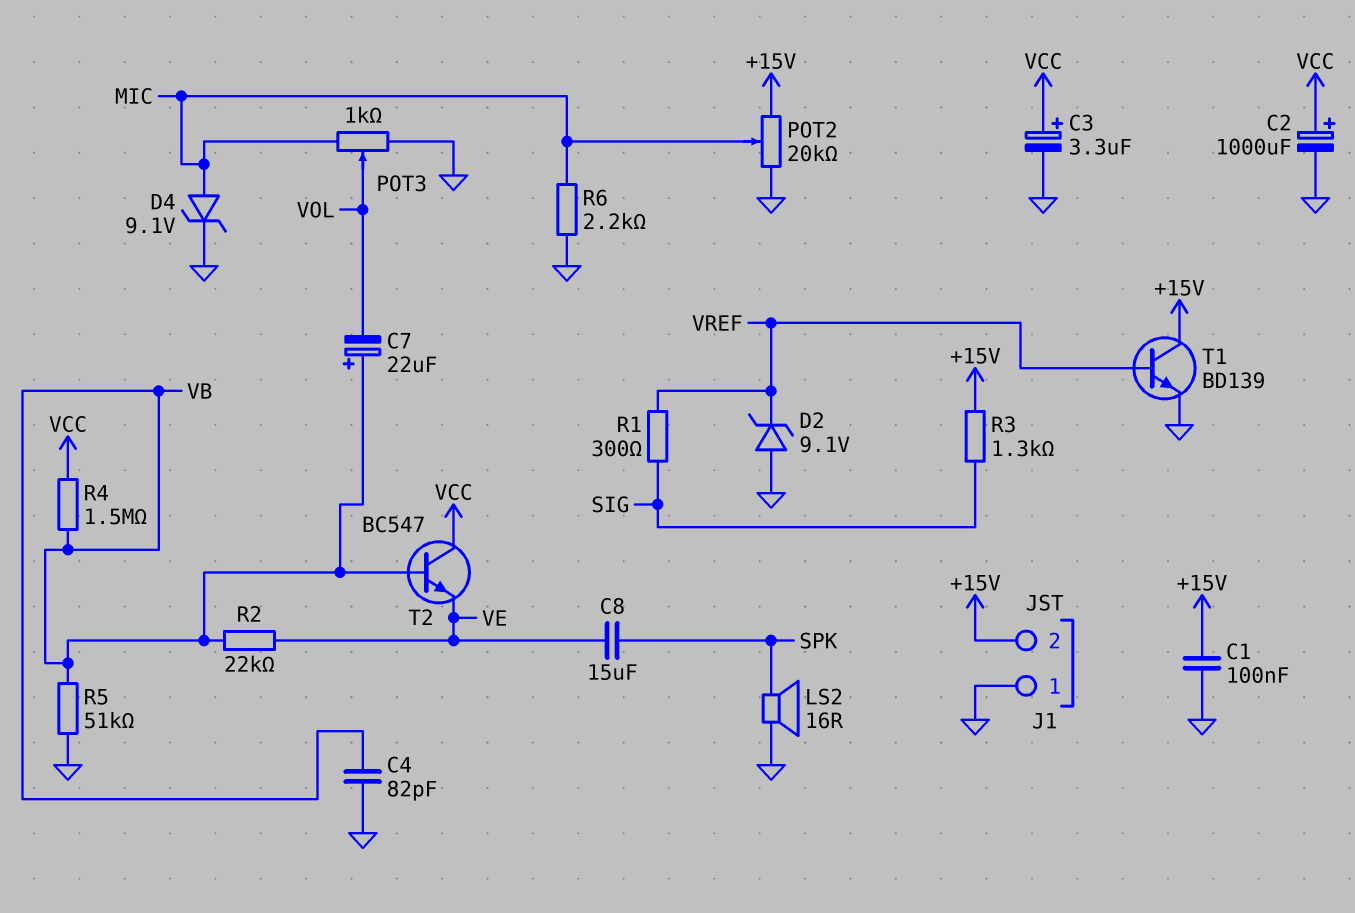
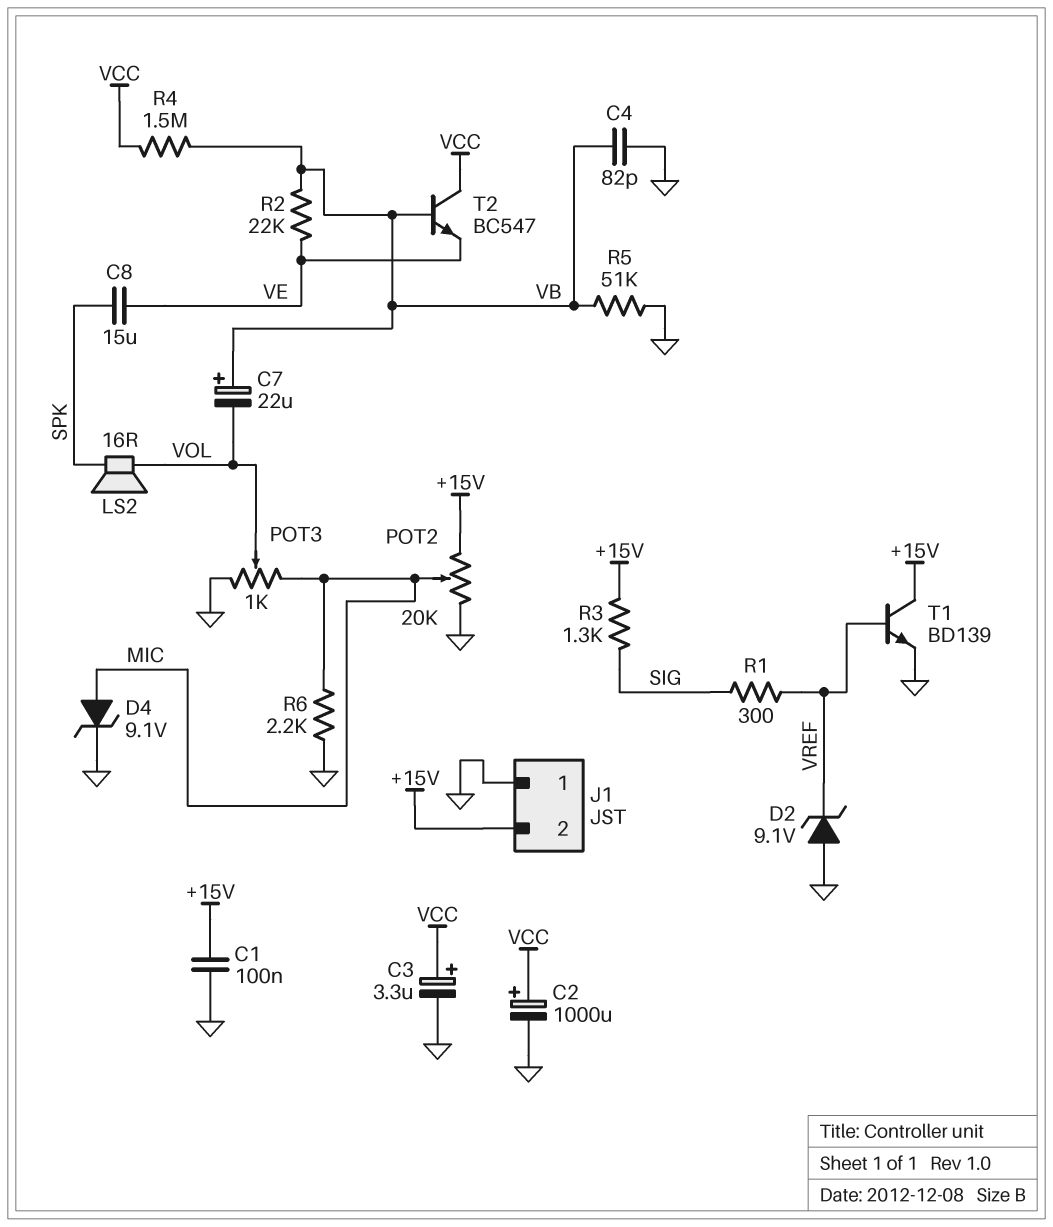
LS2: speaker 16R (GND, SPK) -> speaker 16R (SPK, VOL)

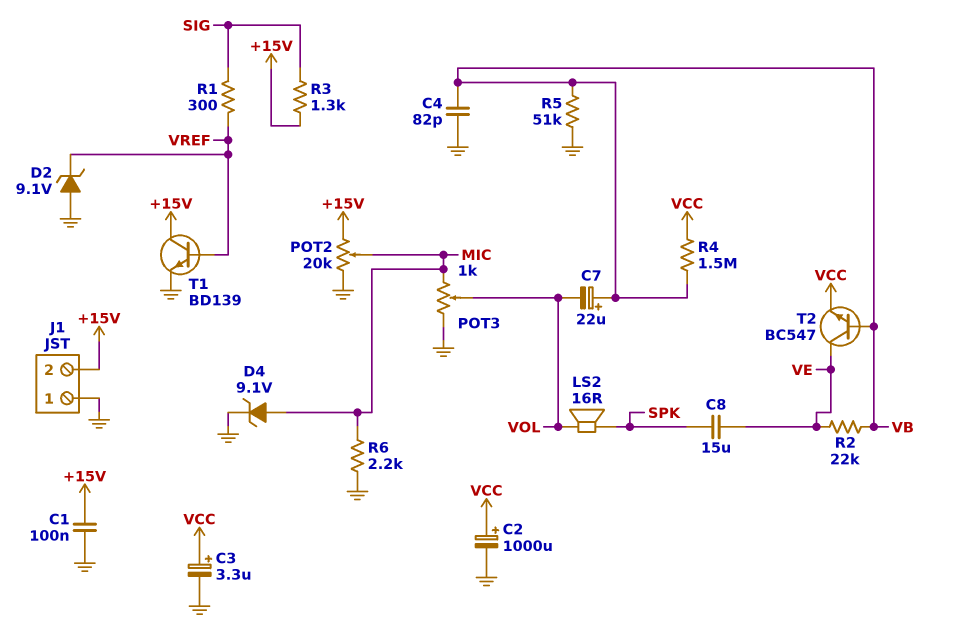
T2: NPN BC547 (B VB, C VCC, E VE) -> NPN BC547 (B VB, C VE, E VCC)

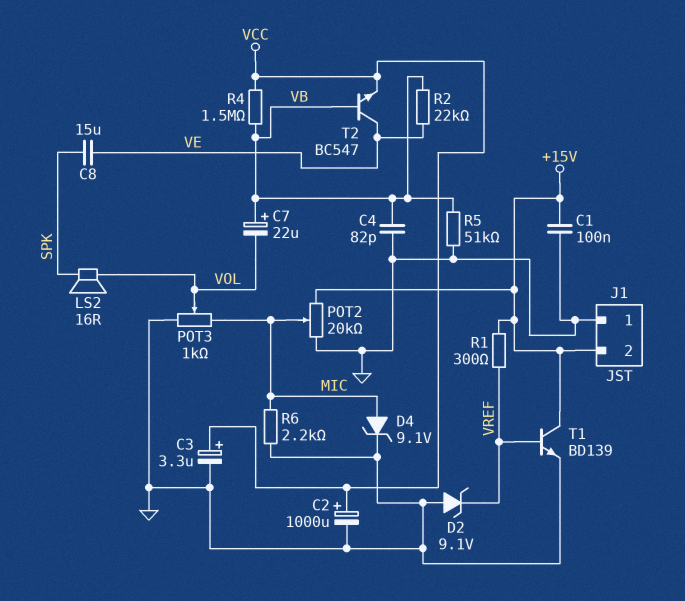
R1: 300 (SIG, VREF) -> 300 (+15V, VREF)
R3: 1.3k (+15V, SIG) -> none

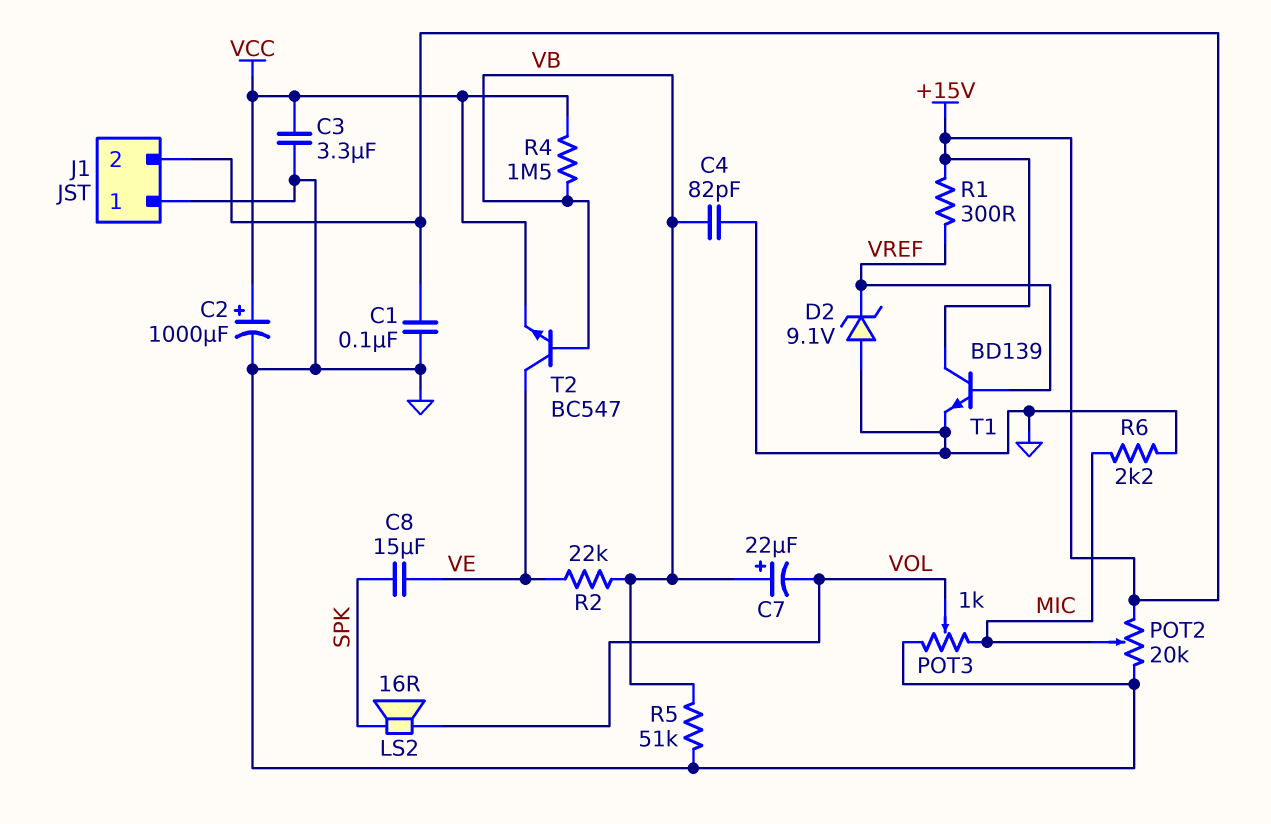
C3: 3.3uF (plus VCC, minus GND) -> 3.3uF (GND, VCC)
D4: zener 9.1V (A MIC, K GND) -> none

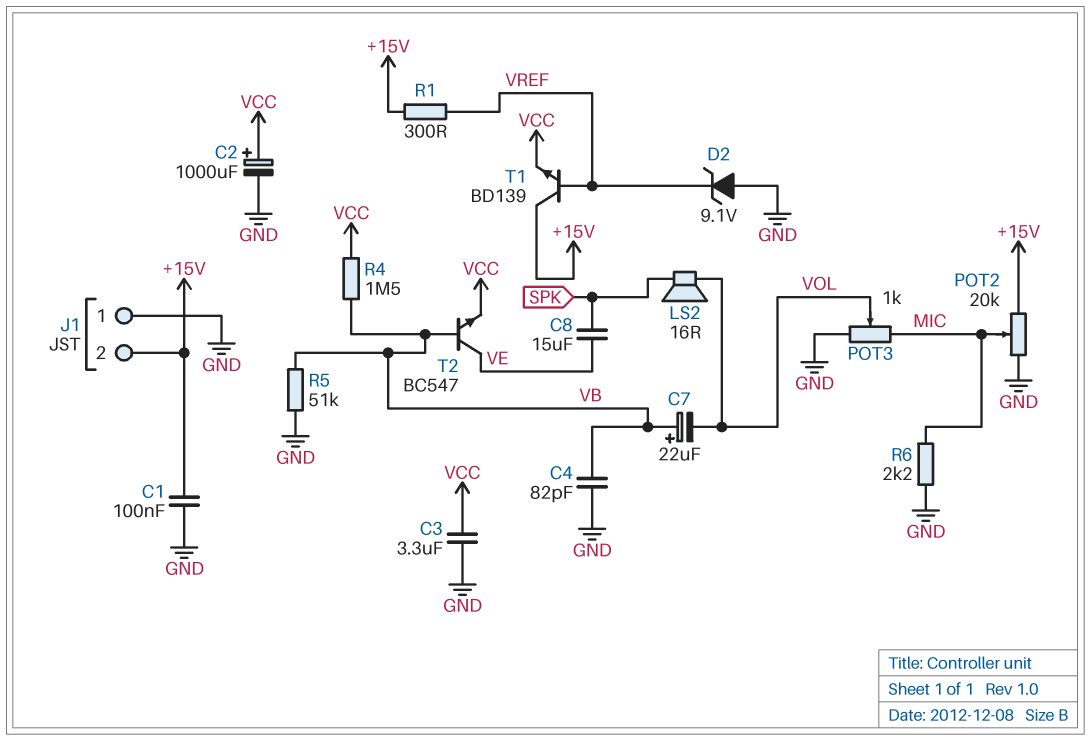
R2: 22k (VB, VE) -> none
T1: NPN BD139 (B VREF, C +15V, E GND) -> NPN BD139 (B VREF, C +15V, E VCC)

